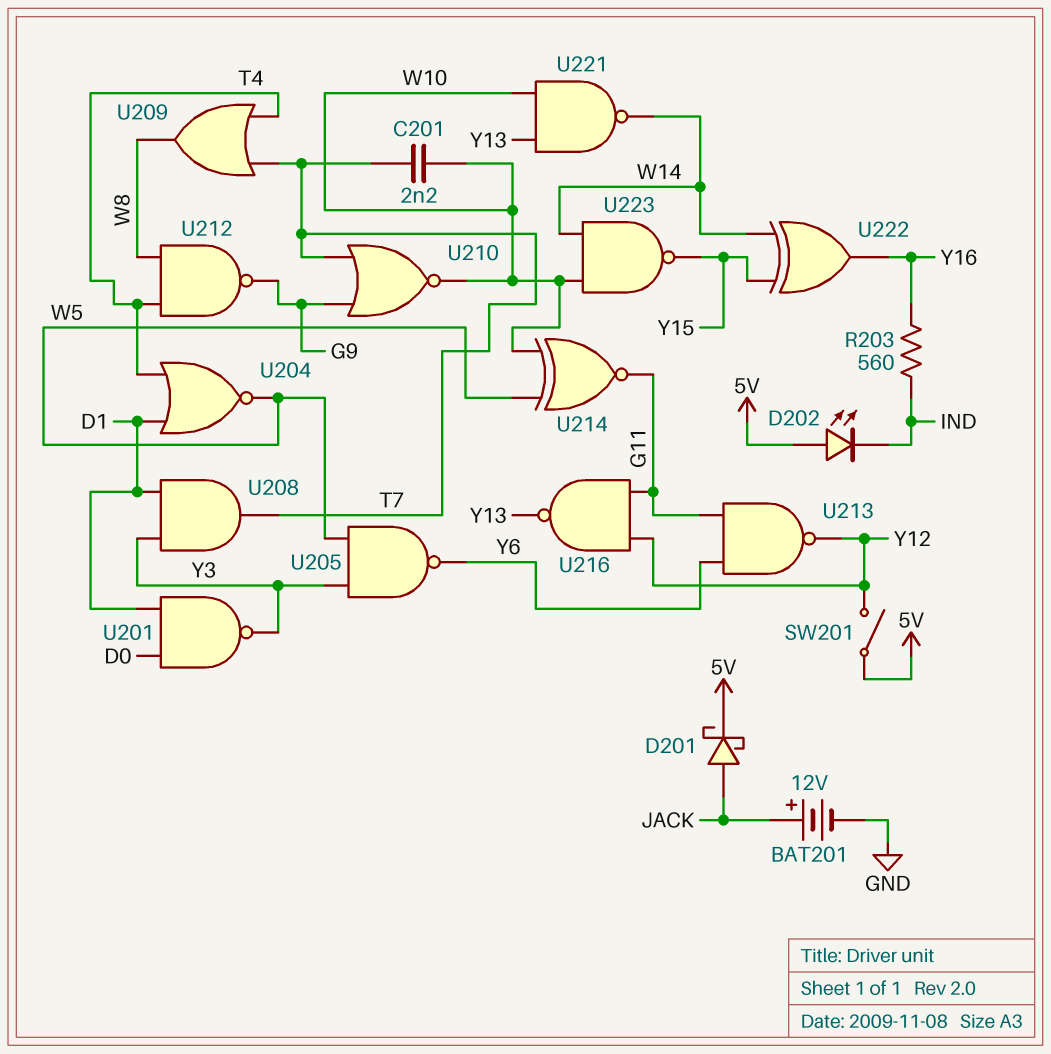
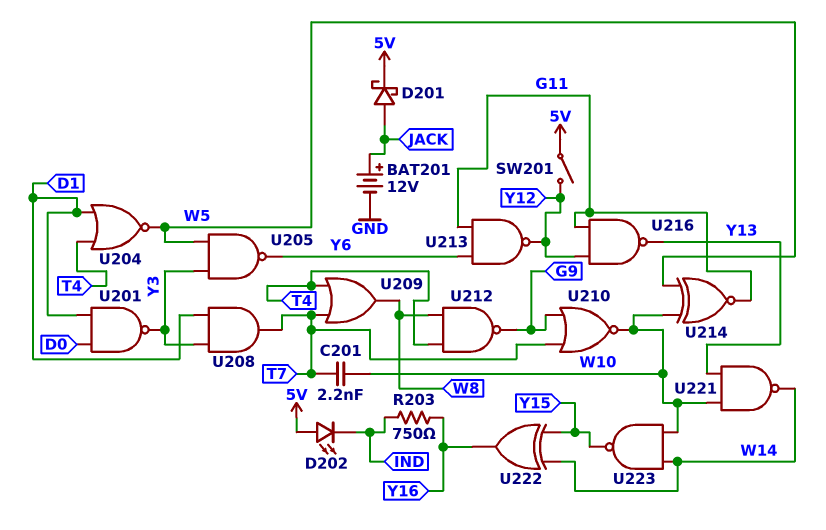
R203: 560 (IND, Y16) -> 750 (IND, Y16)

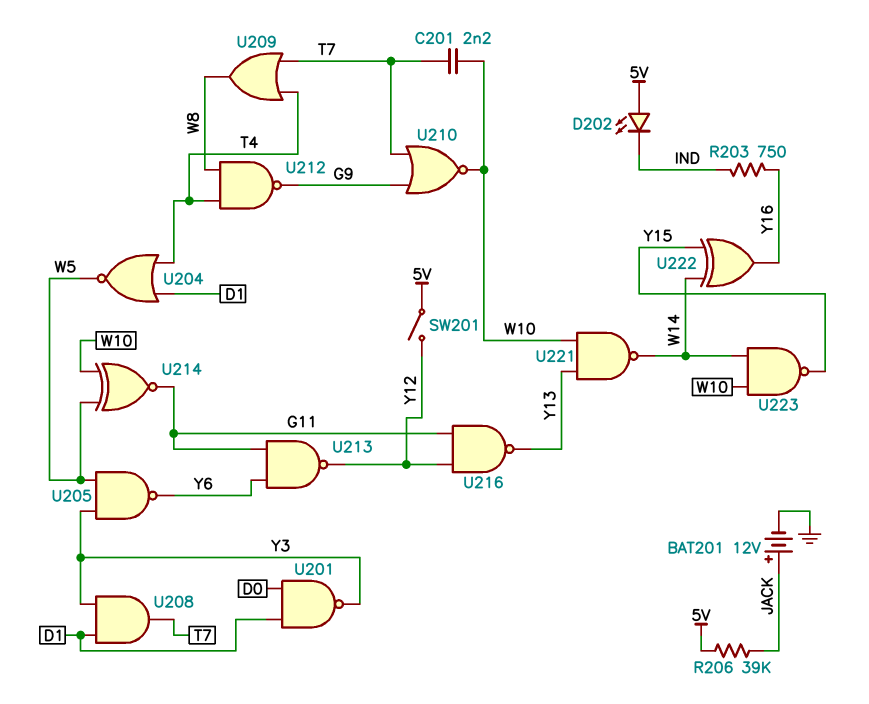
D201: schottky (A JACK, K 5V) -> none
R206: none -> 39k (5V, JACK)

